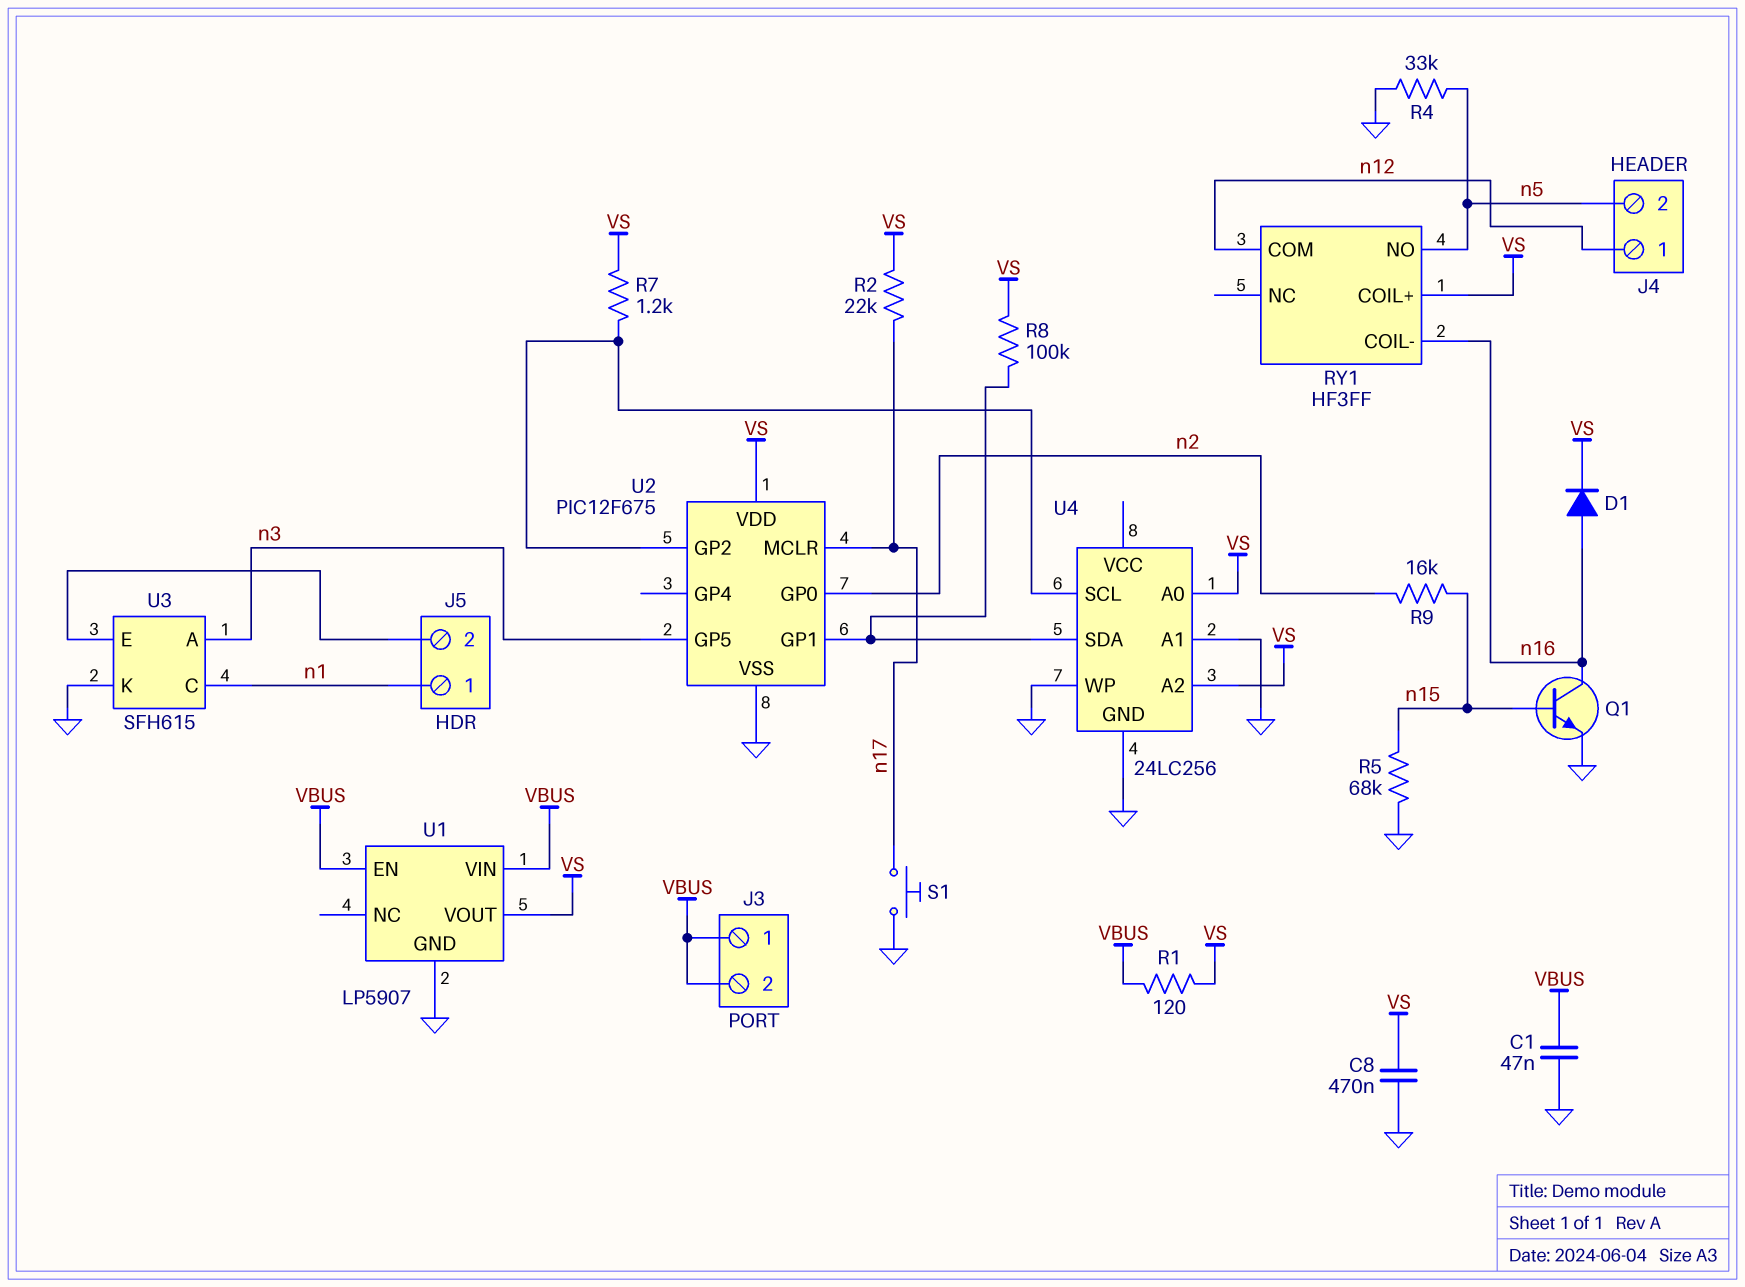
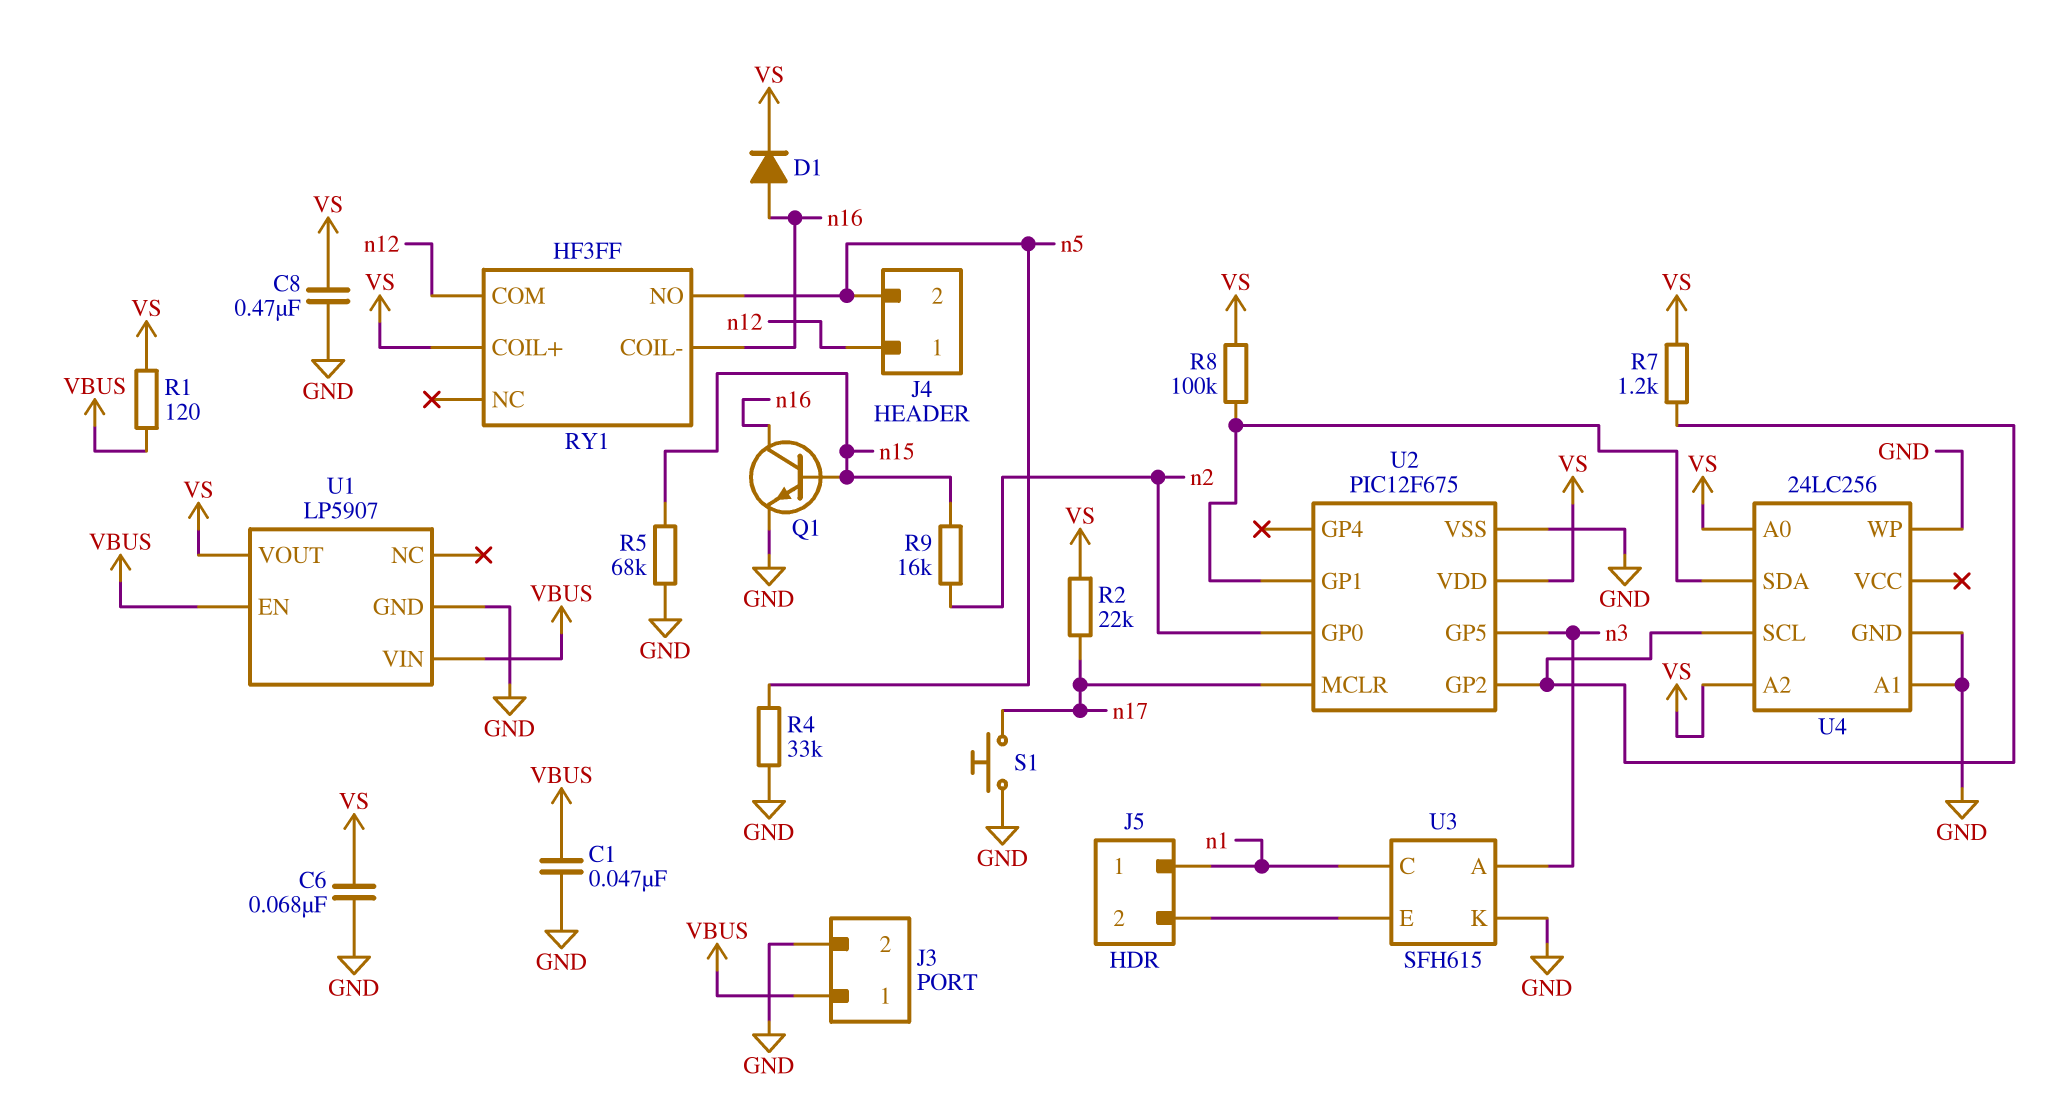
C6: none -> 68nF (GND, VS)
J3 pin 2: VBUS -> GND

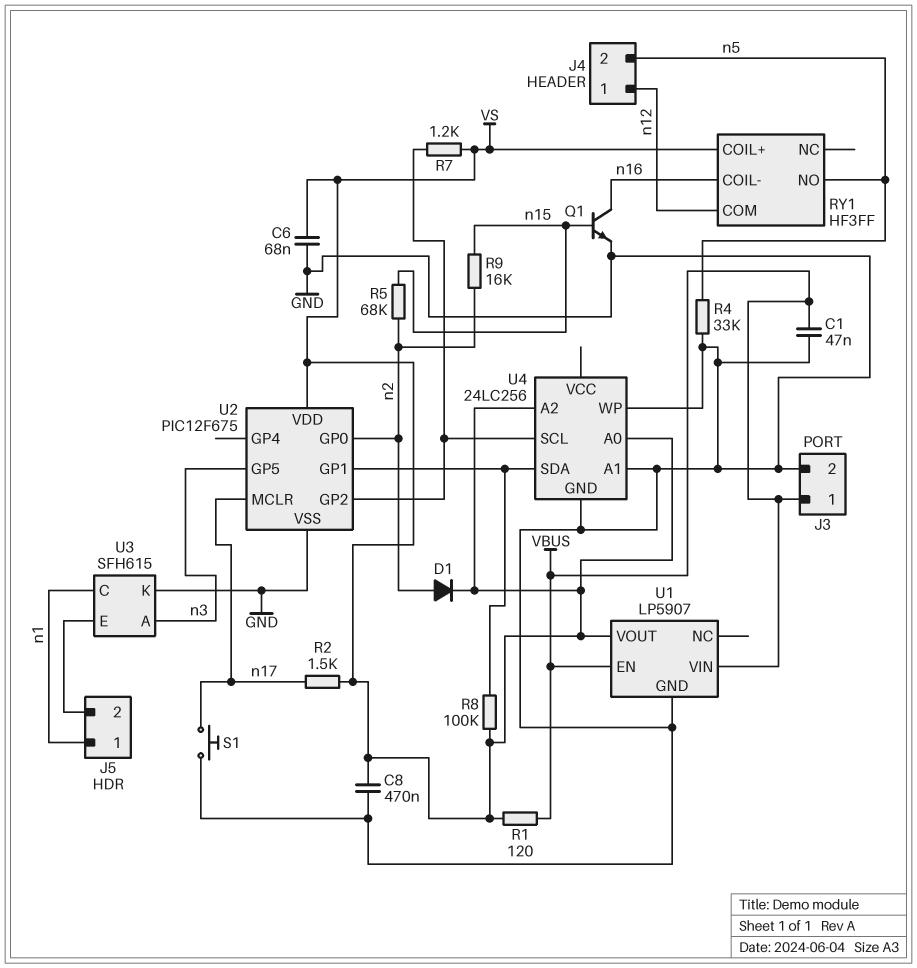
D1: diode (A n16, K VS) -> diode (A n2, K VS)
R2: 22k (VS, n17) -> 1.5k (VS, n17)
R5: 68k (GND, n15) -> 68k (n2, n15)

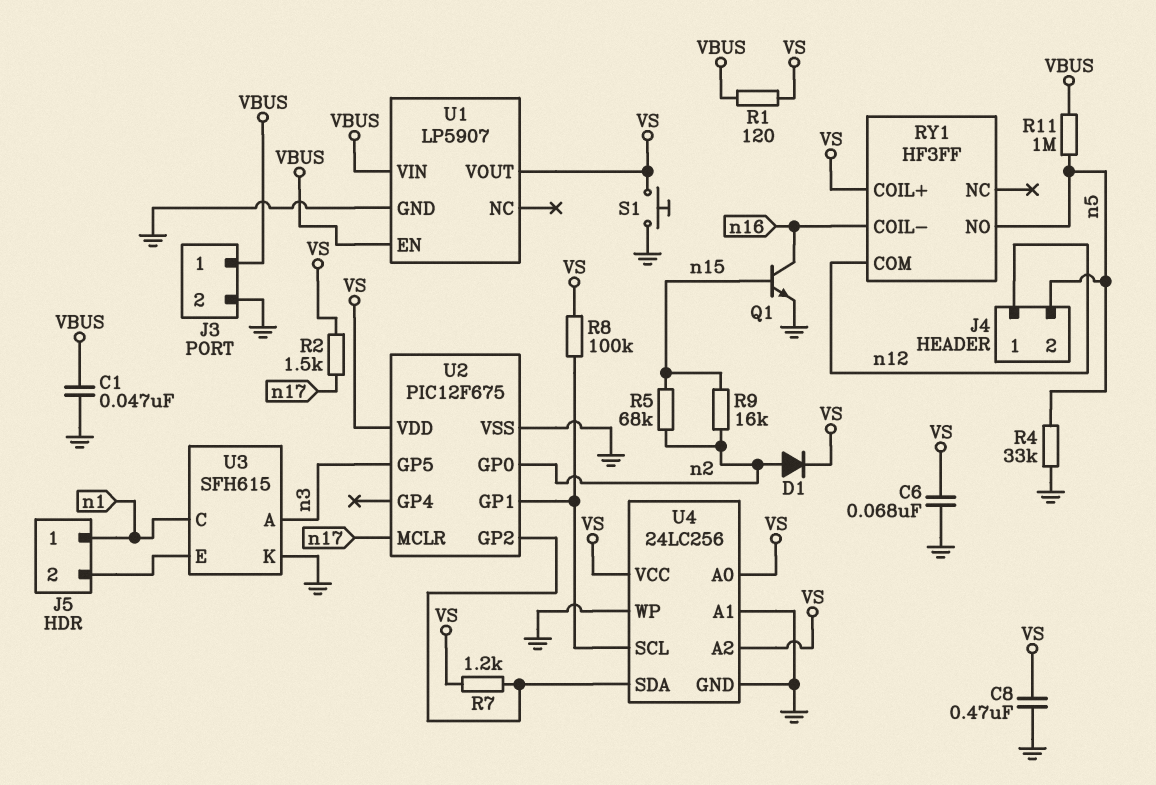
R11: none -> 1M (VBUS, n5)
S1: button (GND, n17) -> button (GND, VS)
U4 pin SCL: U2/GP2 -> U2/GP1
U4 pin SDA: U2/GP1 -> U2/GP2
U4 pin VCC: none -> VS

